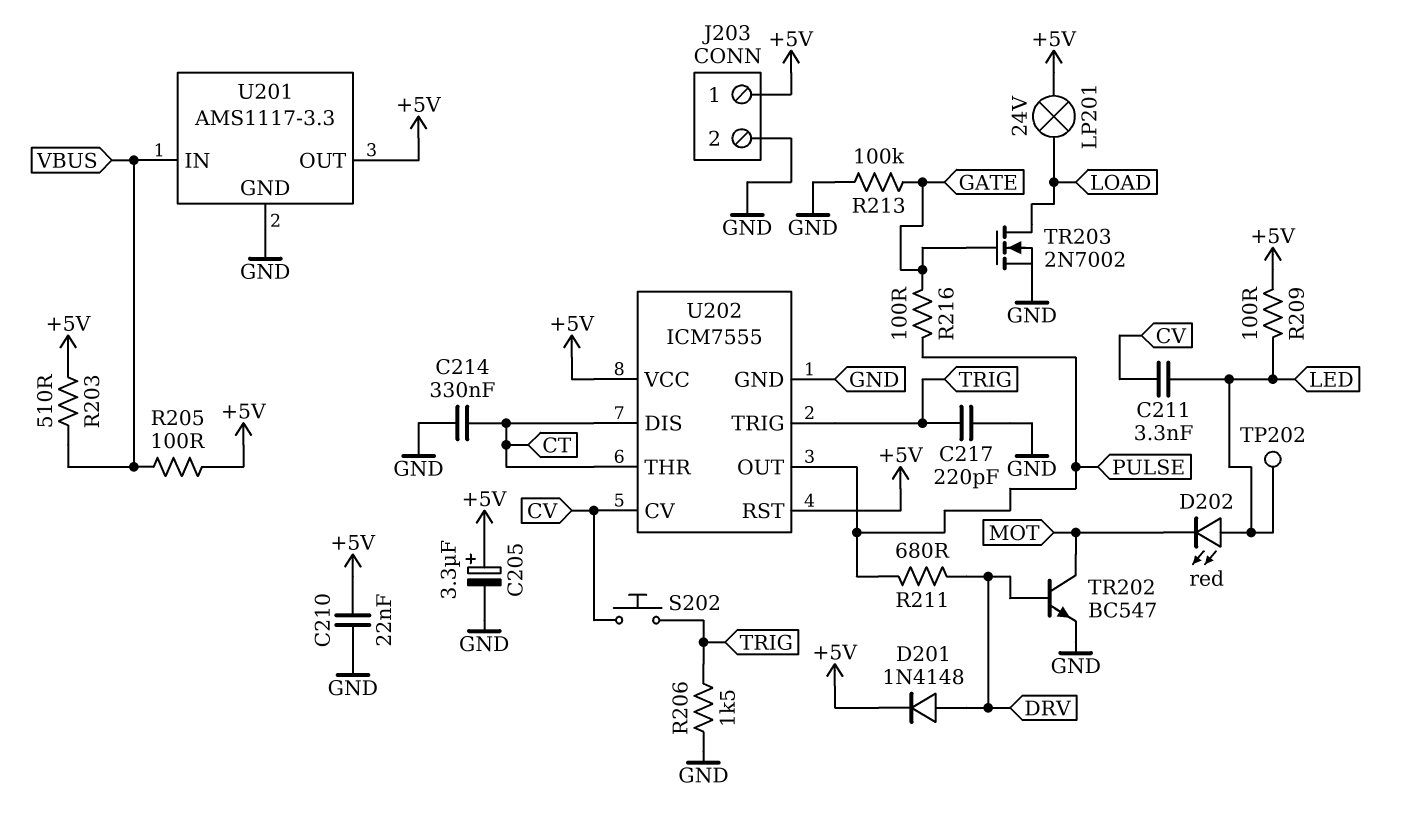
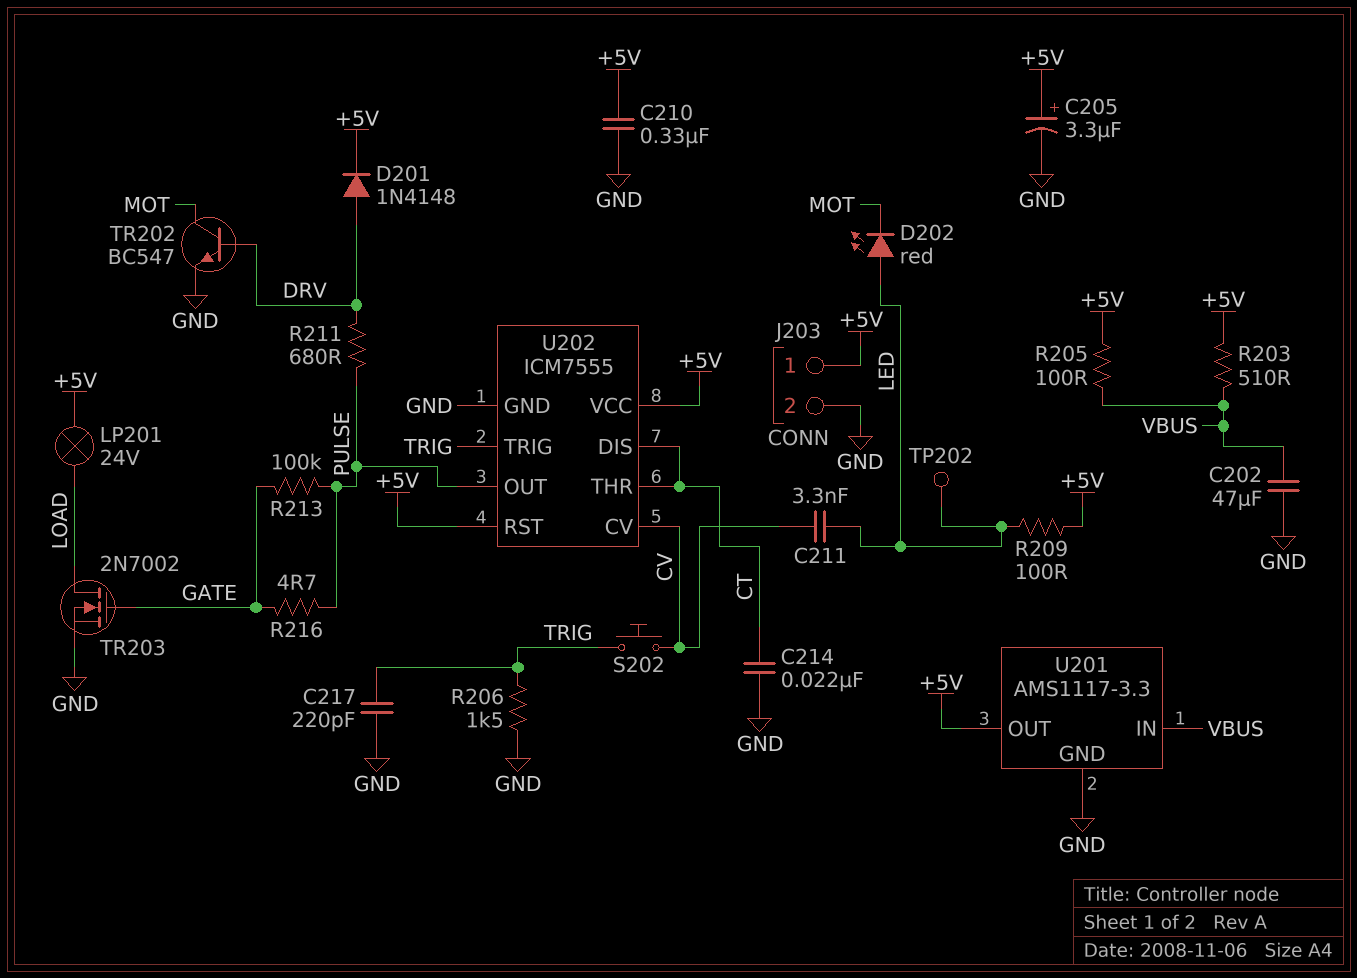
C202: none -> 47uF (GND, VBUS)
C210: 22nF (+5V, GND) -> 330nF (+5V, GND)
C214: 330nF (CT, GND) -> 22nF (CT, GND)
R213: 100k (GATE, GND) -> 100k (GATE, PULSE)
R216: 100 (GATE, PULSE) -> 4.7 (GATE, PULSE)

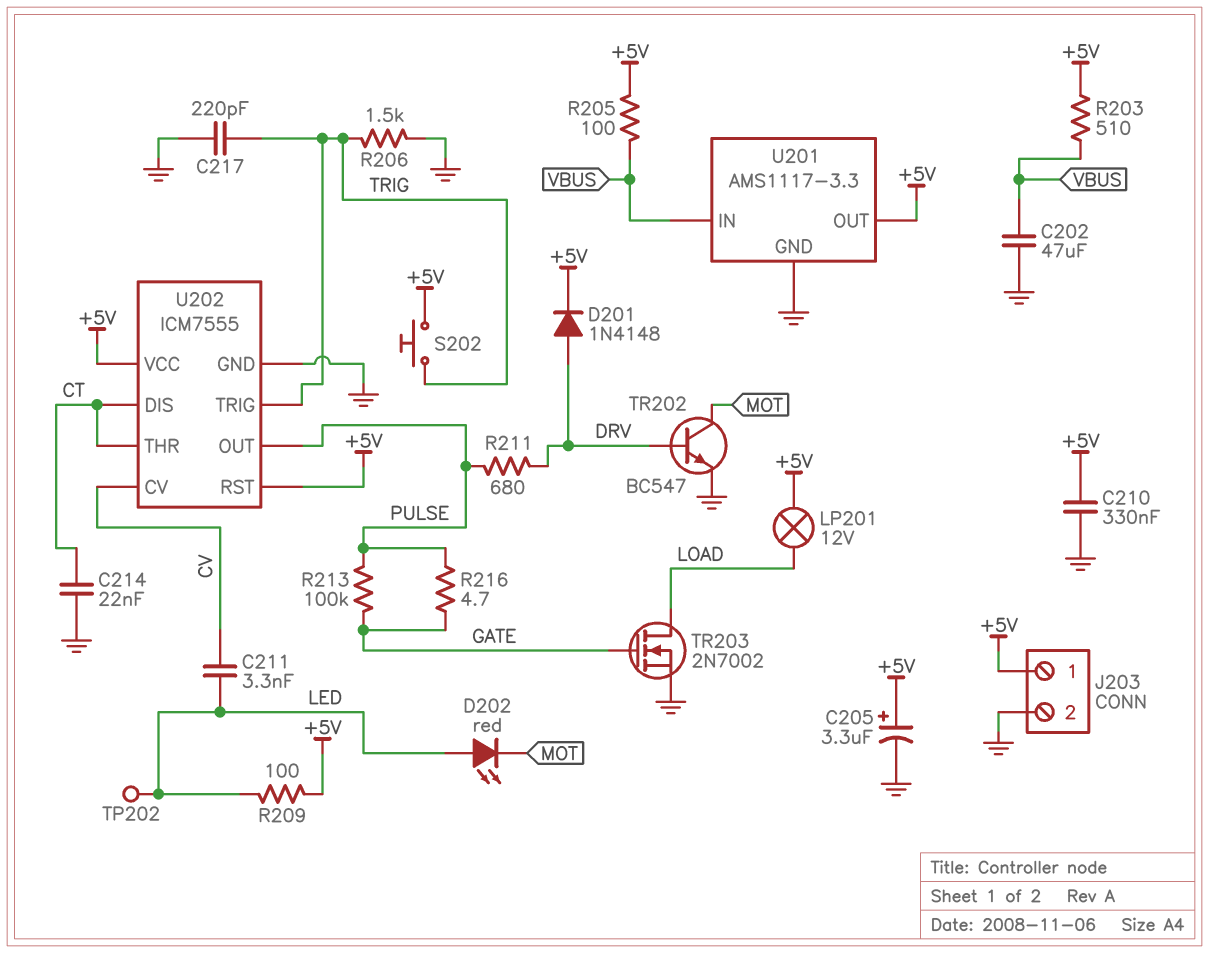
LP201: lamp 24V (+5V, LOAD) -> lamp 12V (+5V, LOAD)
S202: button (CV, TRIG) -> button (+5V, TRIG)

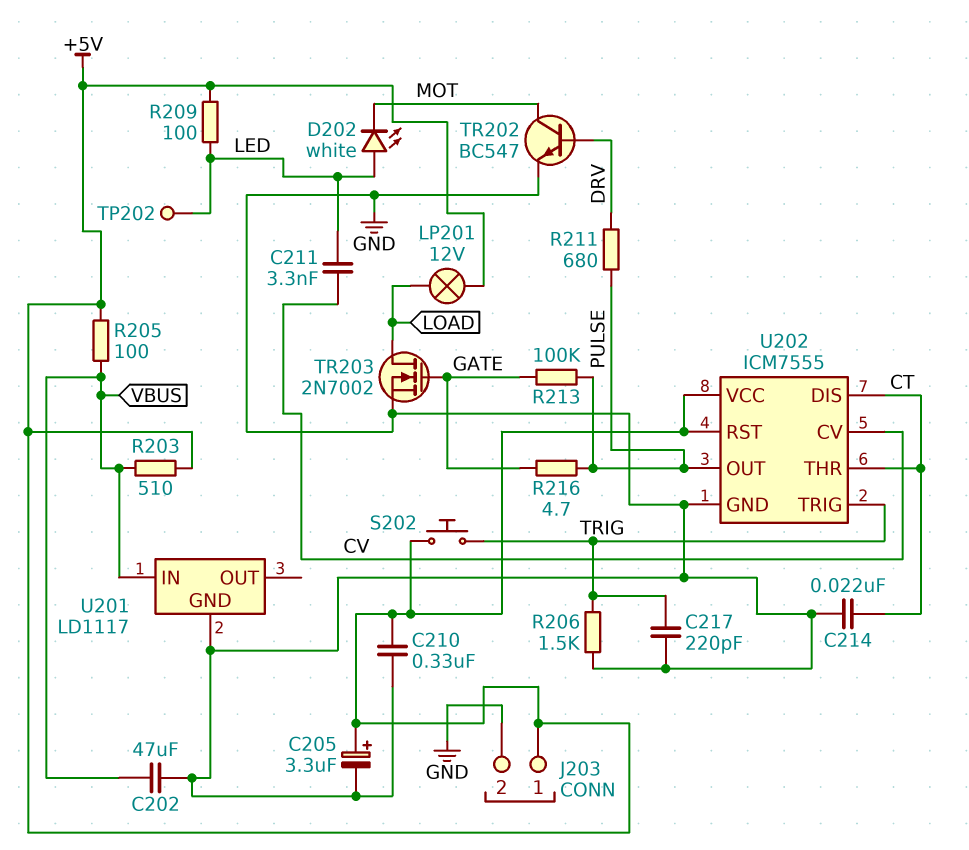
D201: diode 1N4148 (A DRV, K +5V) -> none
D202: LED red (A LED, K MOT) -> LED white (A LED, K MOT)
U201: AMS1117-3.3 -> LD1117
U201 pin OUT: +5V -> none

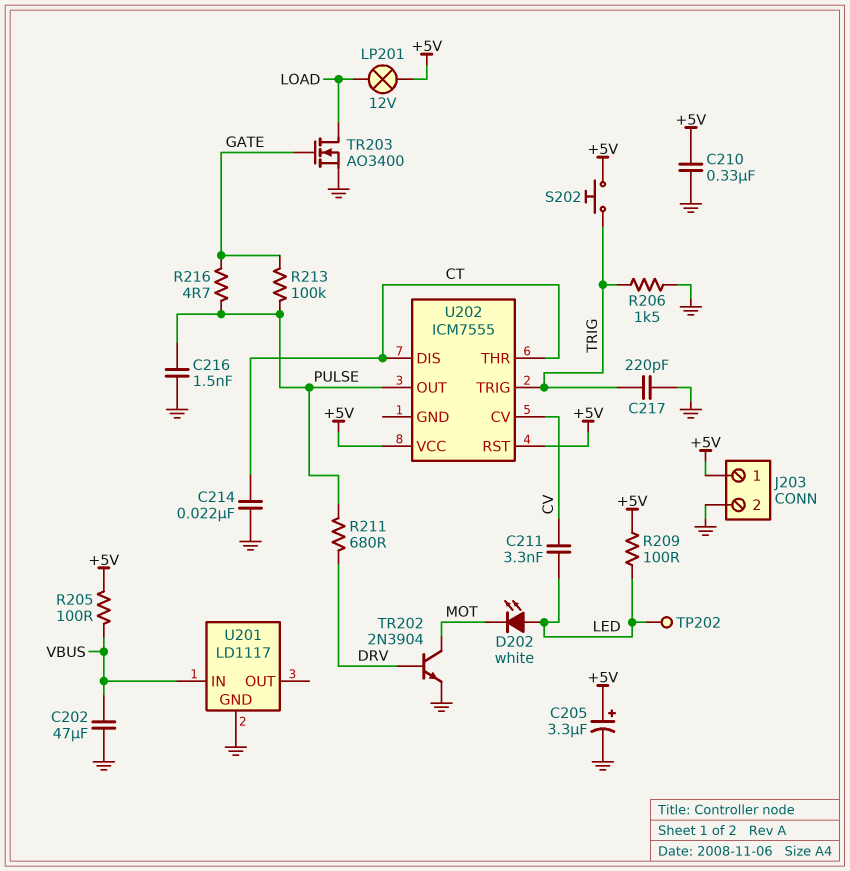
C216: none -> 1.5nF (GND, PULSE)
R203: 510 (+5V, VBUS) -> none
TR202: NPN BC547 (B DRV, C MOT, E GND) -> NPN 2N3904 (B DRV, C MOT, E GND)
TR203: NMOS 2N7002 (G GATE, D LOAD, S GND) -> NMOS AO3400 (G GATE, D LOAD, S GND)
U202 pin GND: GND -> none

